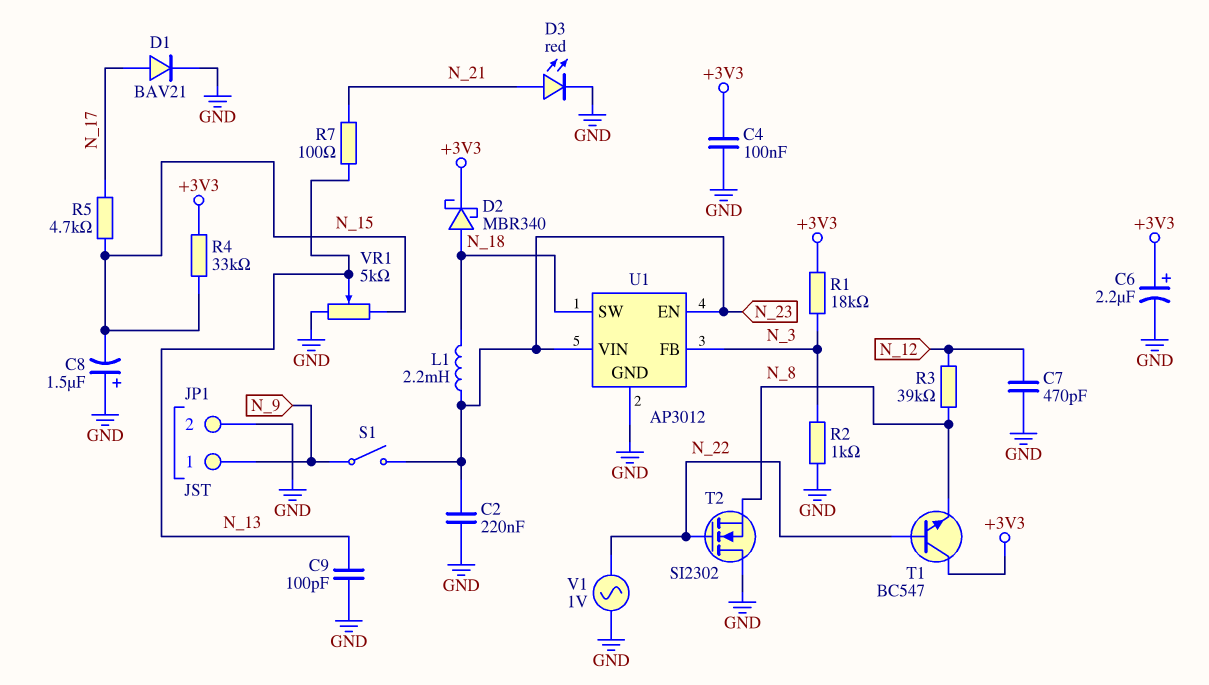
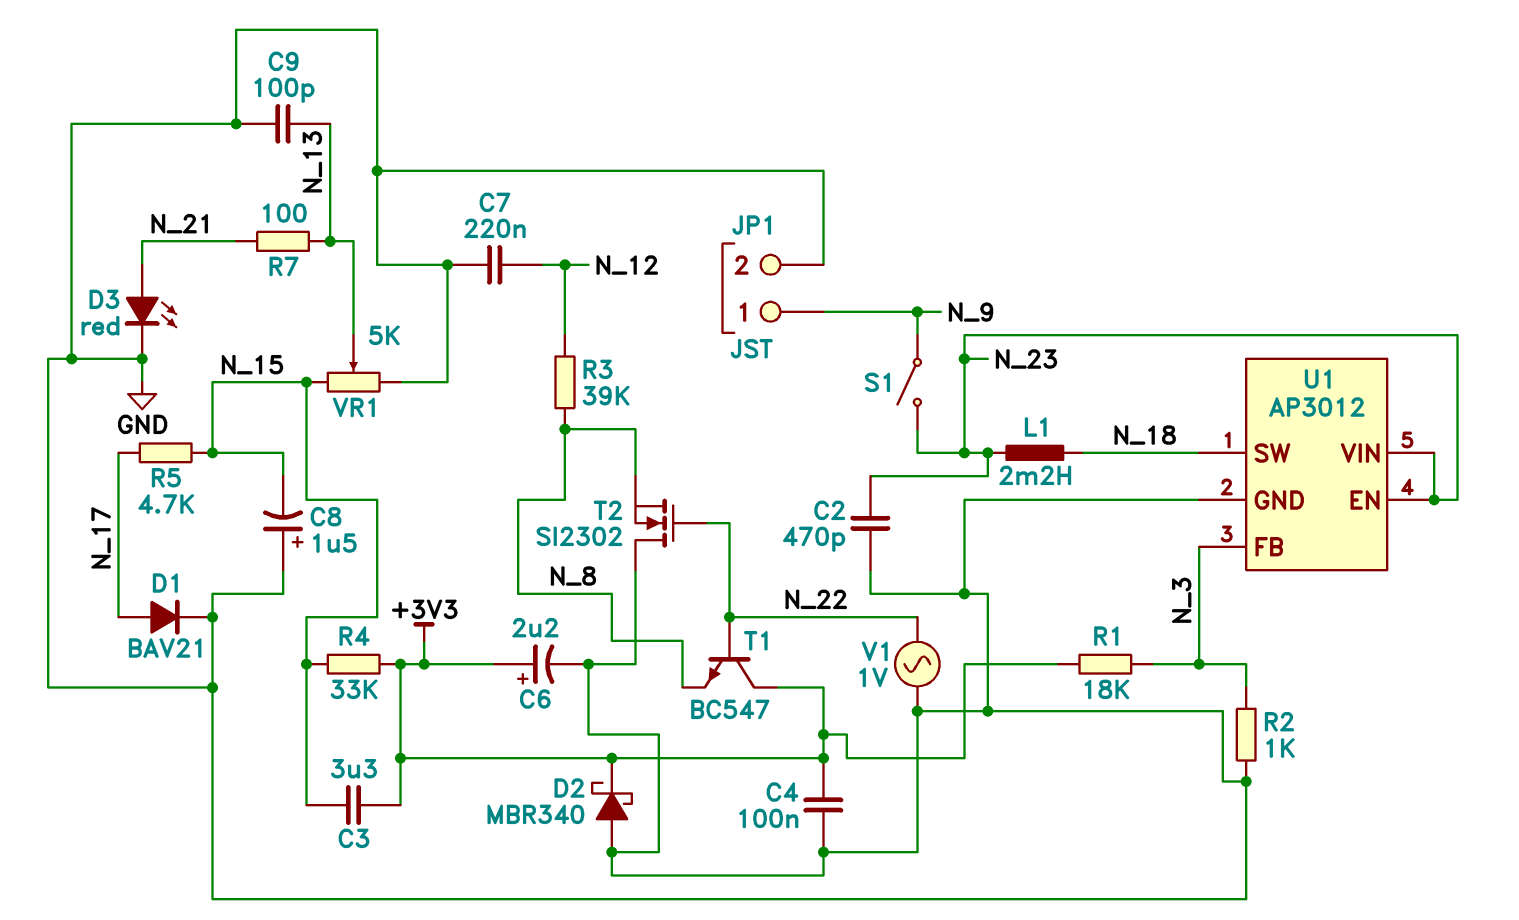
C2: 220nF (GND, N_23) -> 470pF (GND, N_23)
C3: none -> 3.3uF (+3V3, N_15)
C7: 470pF (GND, N_12) -> 220nF (GND, N_12)
D2: schottky MBR340 (A N_18, K +3V3) -> schottky MBR340 (A GND, K +3V3)

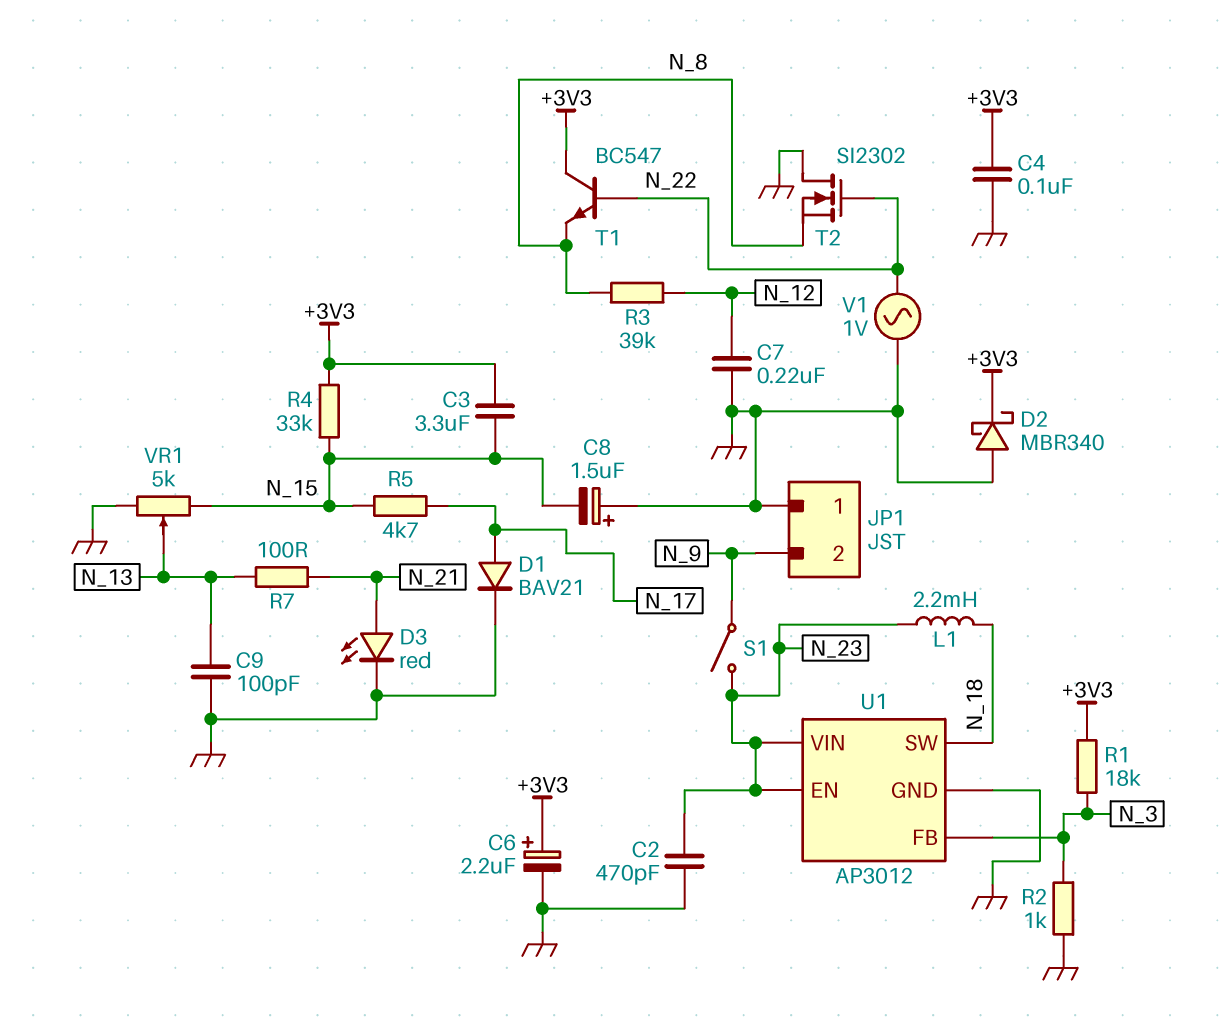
JP1 pin 1: N_9 -> GND
JP1 pin 2: GND -> N_9

